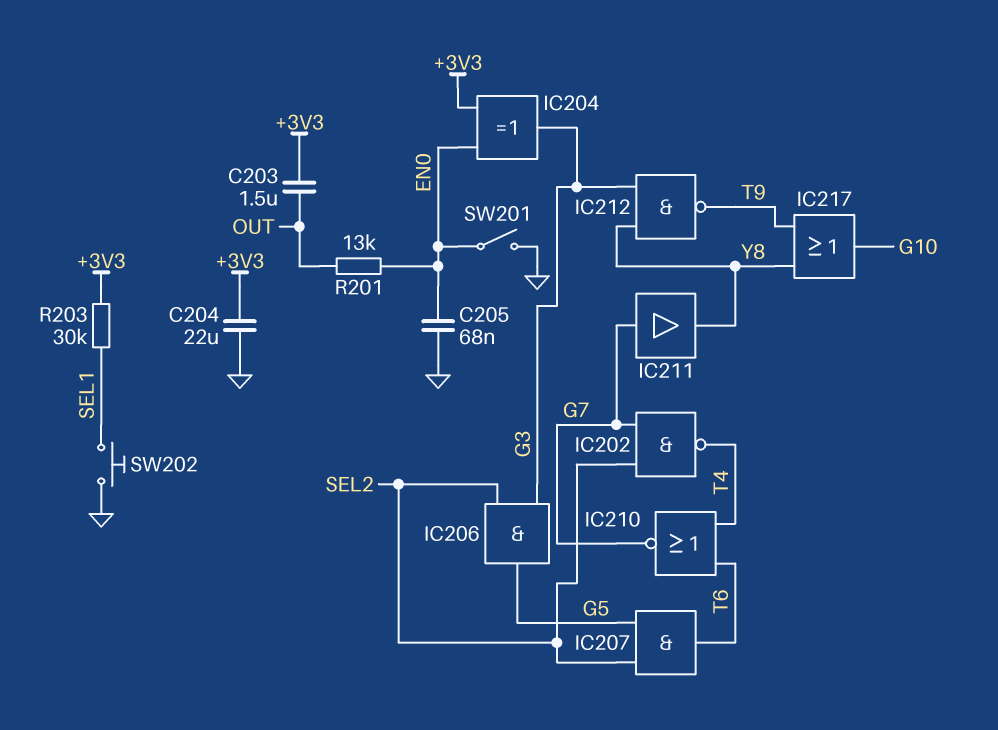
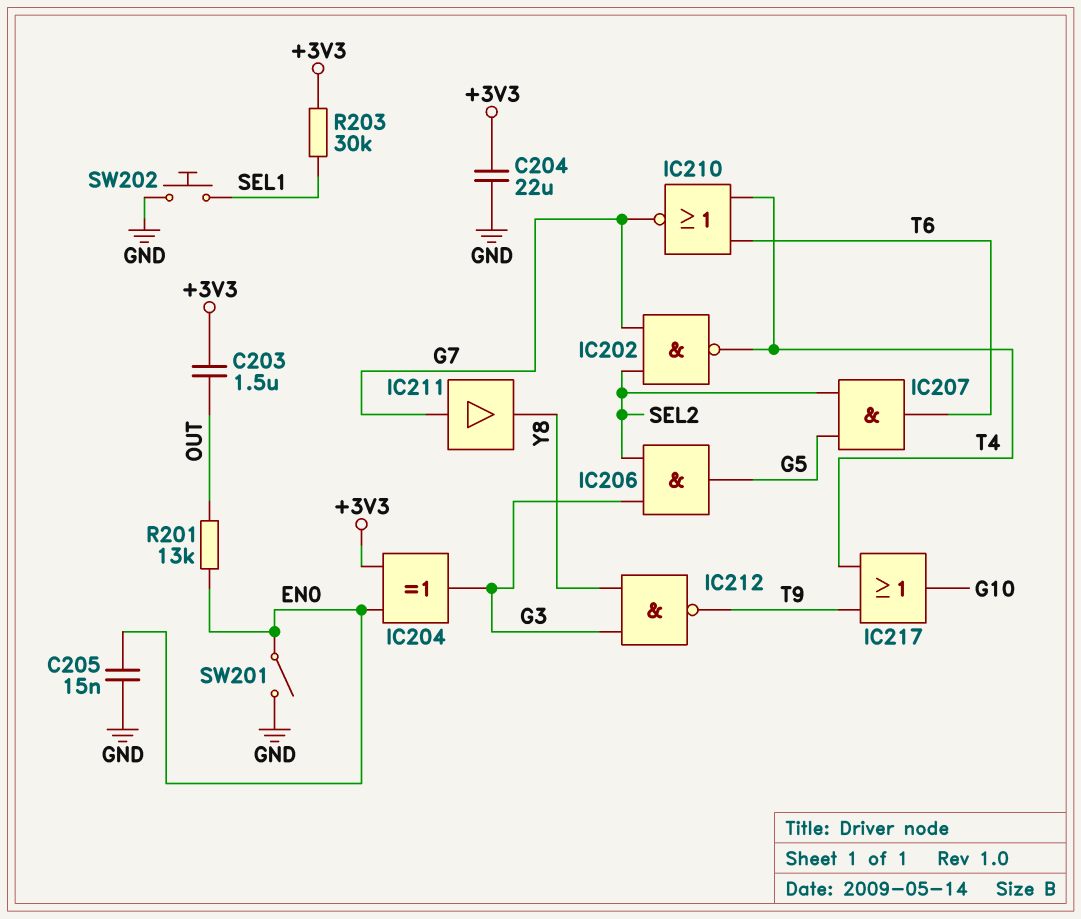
C205: 68nF (EN0, GND) -> 15nF (EN0, GND)
IC217: OR (in T9, in Y8, out G10) -> OR (in T4, in T9, out G10)

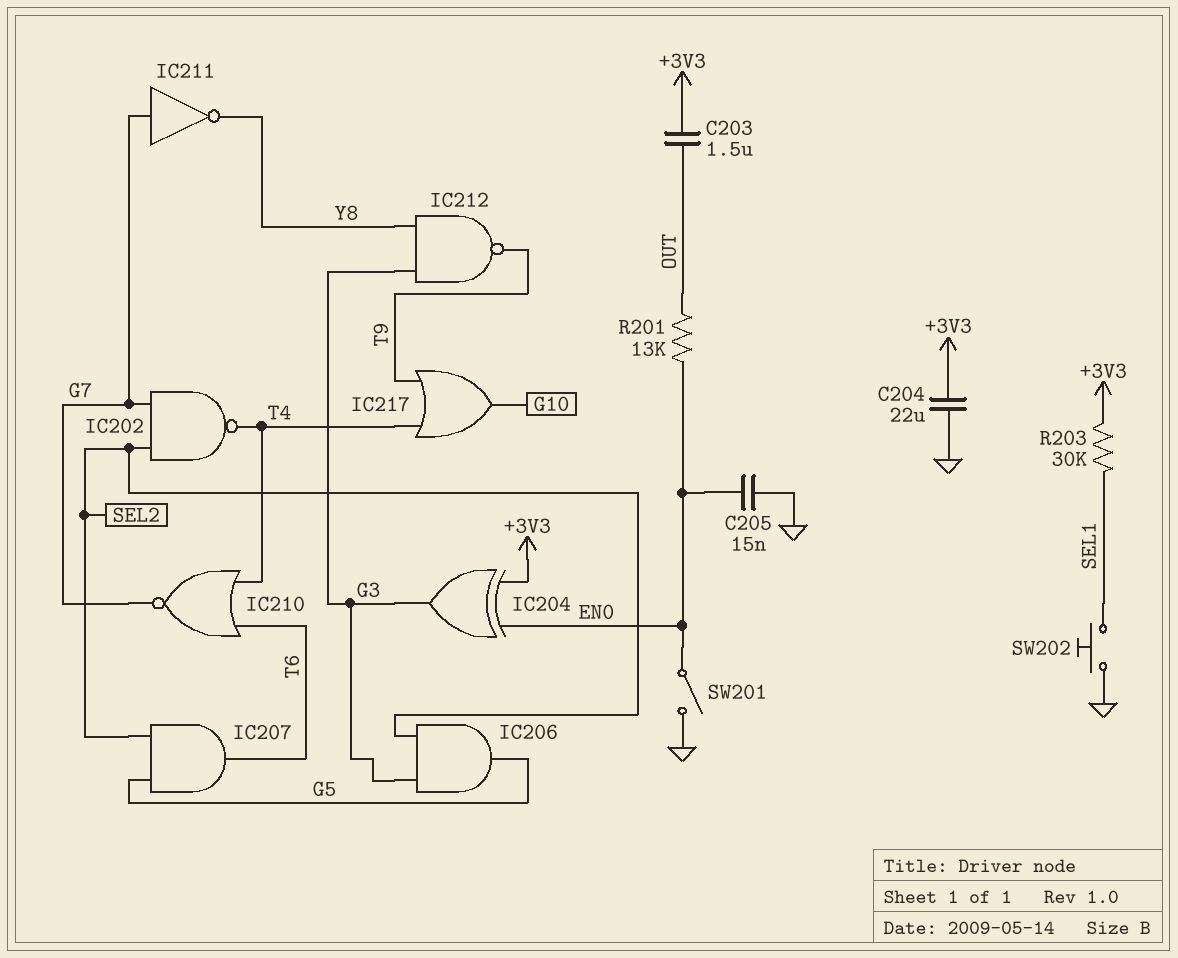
IC211: buffer (in G7, out Y8) -> NOT (in G7, out Y8)

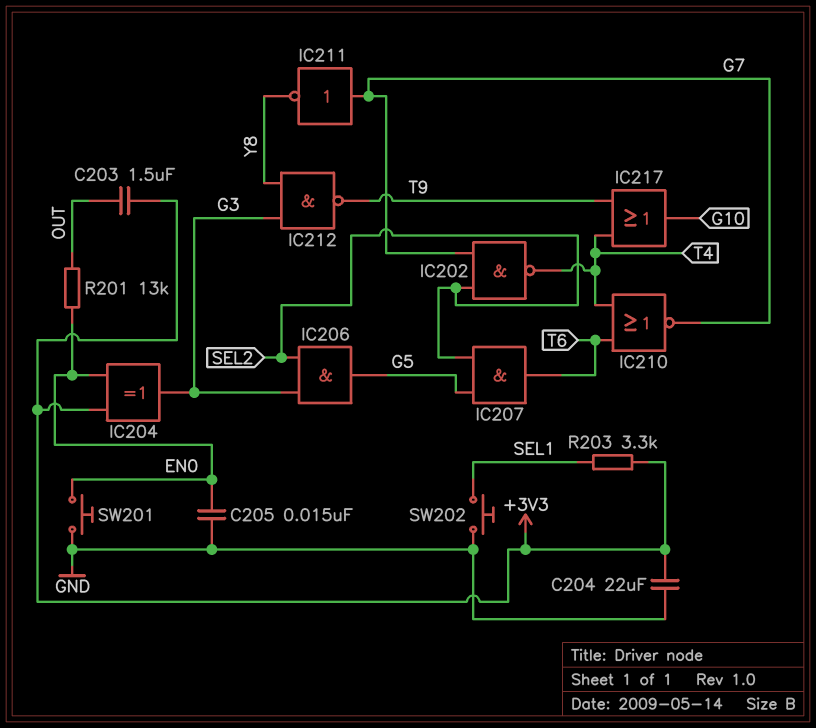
R203: 30k (+3V3, SEL1) -> 3.3k (+3V3, SEL1)
SW201: switch (EN0, GND) -> button (EN0, GND)

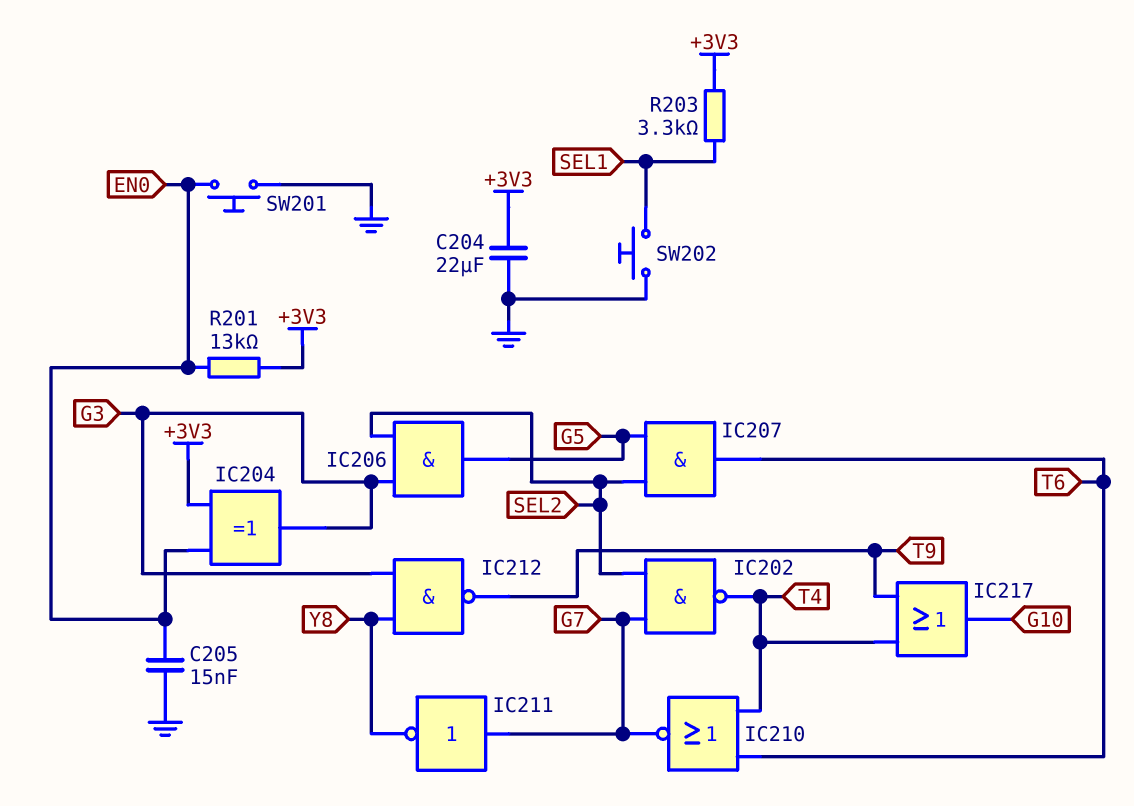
C203: 1.5uF (+3V3, OUT) -> none
R201: 13k (EN0, OUT) -> 13k (+3V3, EN0)

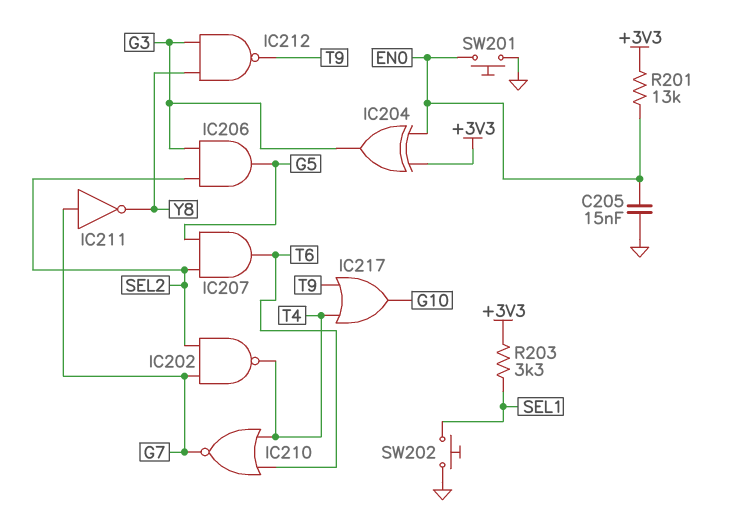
C204: 22uF (+3V3, GND) -> none

